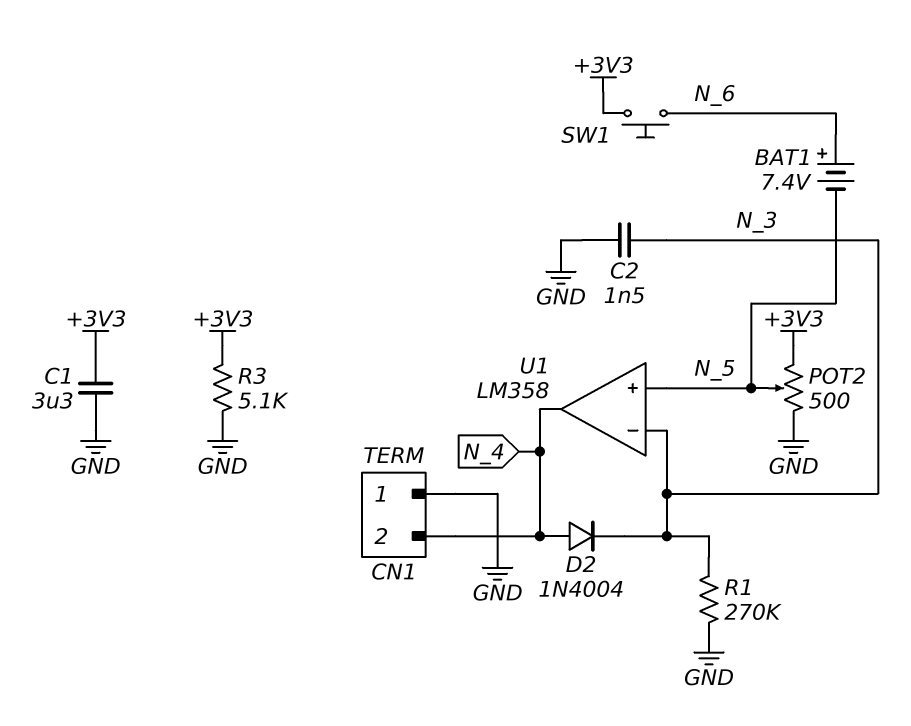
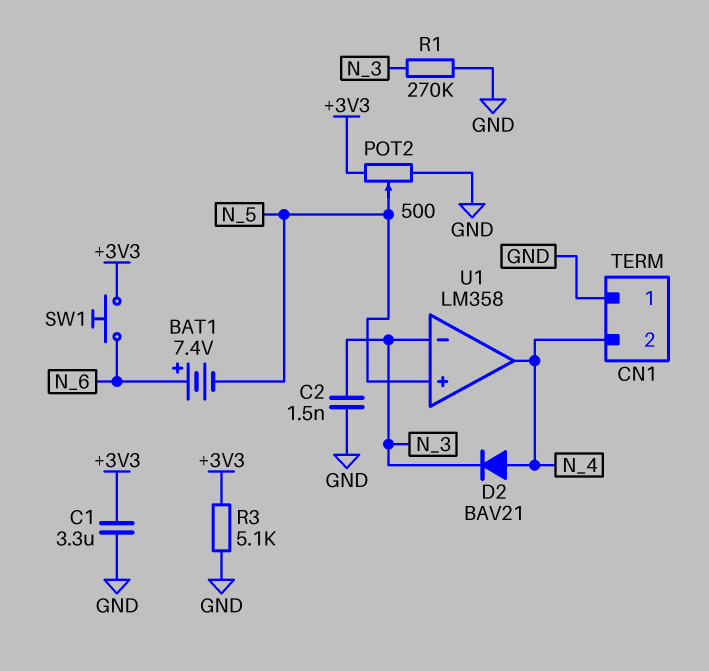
D2: diode 1N4004 (A N_4, K N_3) -> diode BAV21 (A N_4, K N_3)

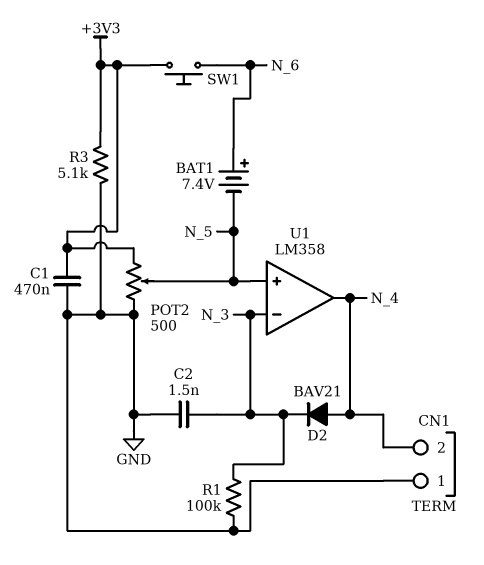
C1: 3.3uF (+3V3, GND) -> 470nF (+3V3, GND)
R1: 270k (GND, N_3) -> 100k (GND, N_3)

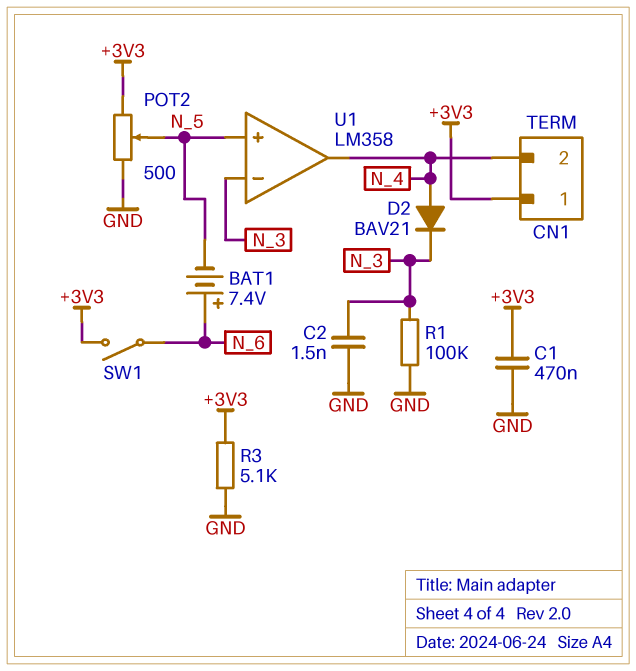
CN1 pin 1: GND -> +3V3
SW1: button (+3V3, N_6) -> switch (+3V3, N_6)

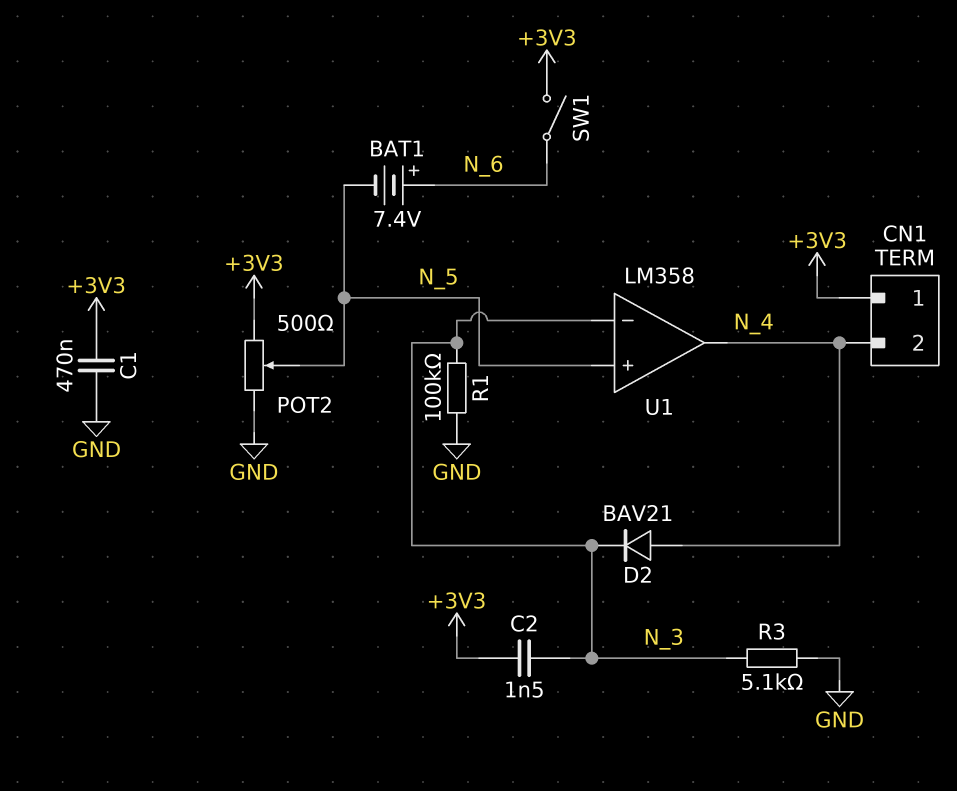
C2: 1.5nF (GND, N_3) -> 1.5nF (+3V3, N_3)
R3: 5.1k (+3V3, GND) -> 5.1k (GND, N_3)

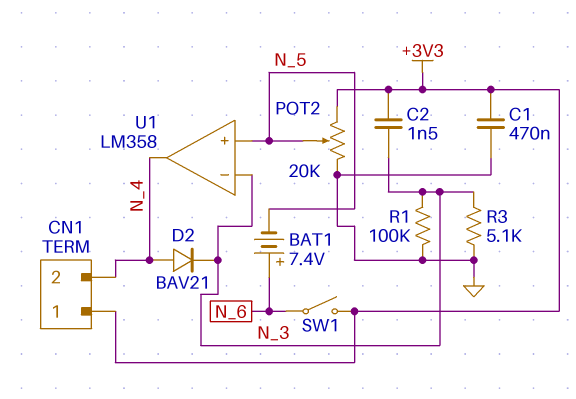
POT2: 500 (+3V3, GND, wiper N_5) -> 20k (+3V3, GND, wiper N_5)

